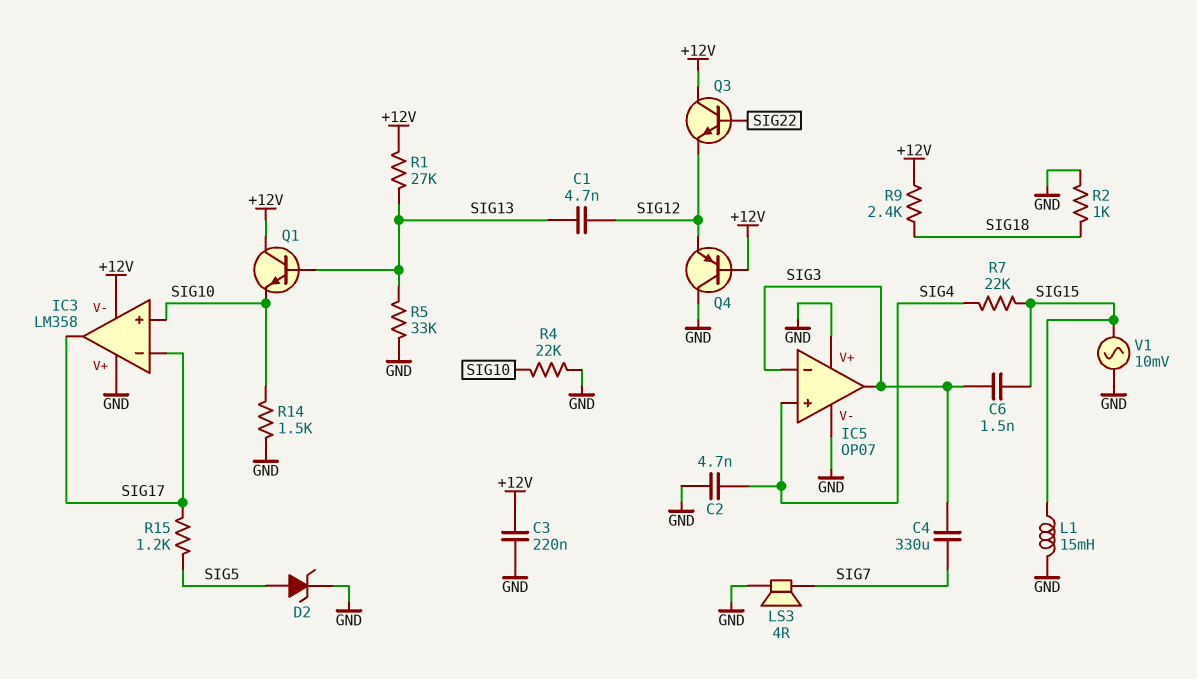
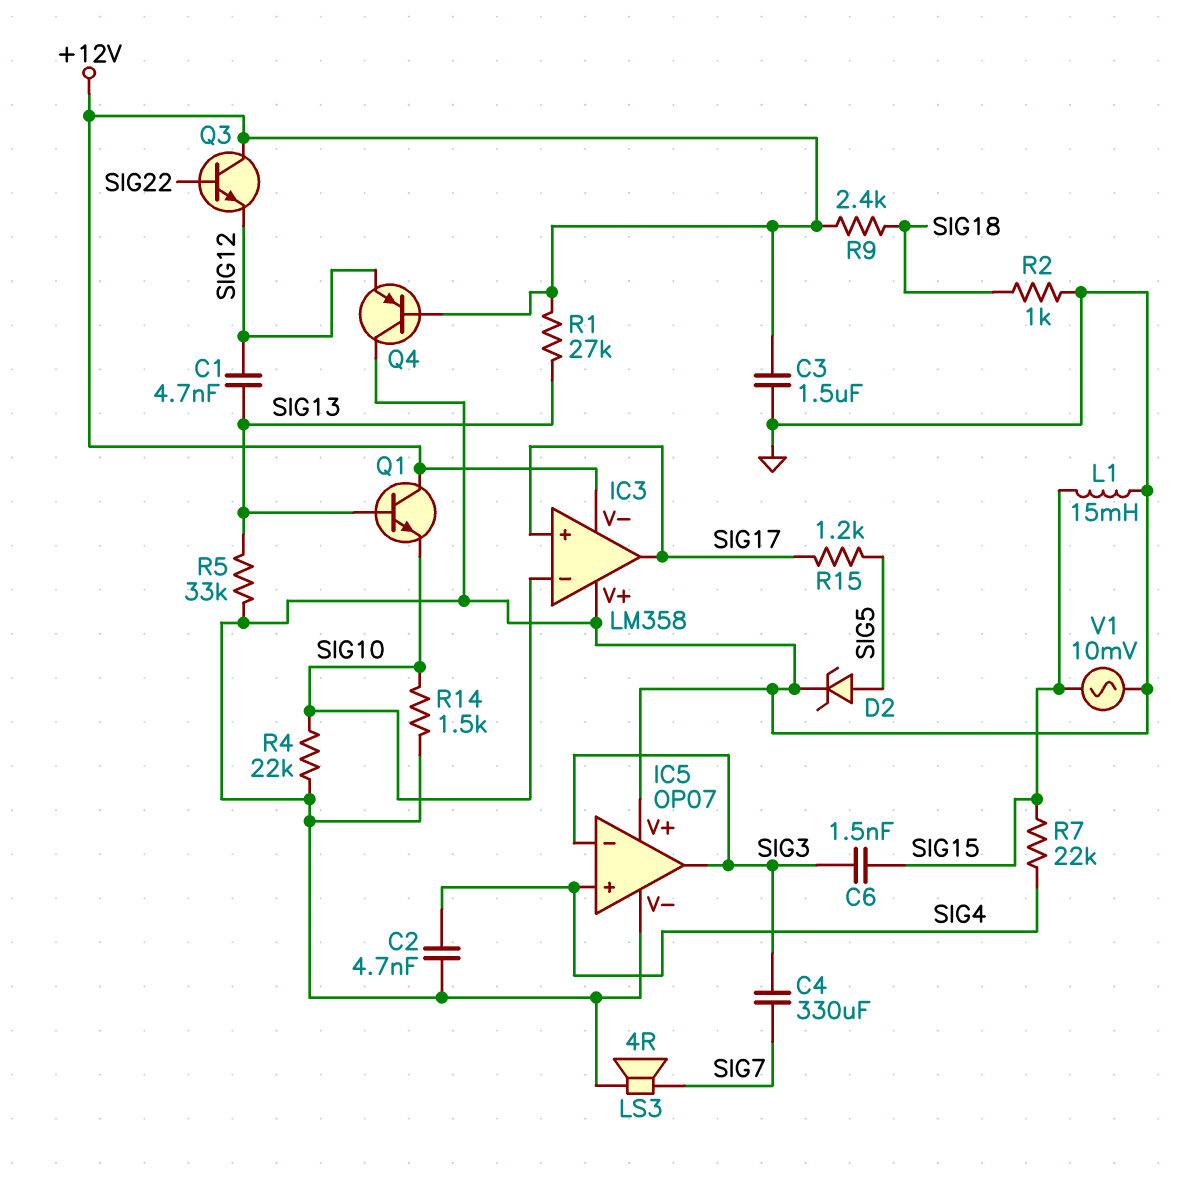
C3: 220nF (+12V, GND) -> 1.5uF (+12V, GND)
IC3 pin in+: SIG10 -> SIG17
IC3 pin in-: SIG17 -> SIG10

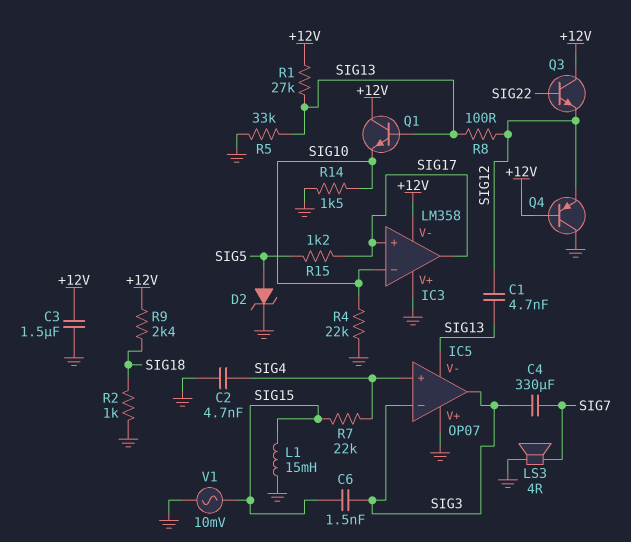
IC5 pin V-: GND -> SIG13
R8: none -> 100 (SIG12, SIG13)

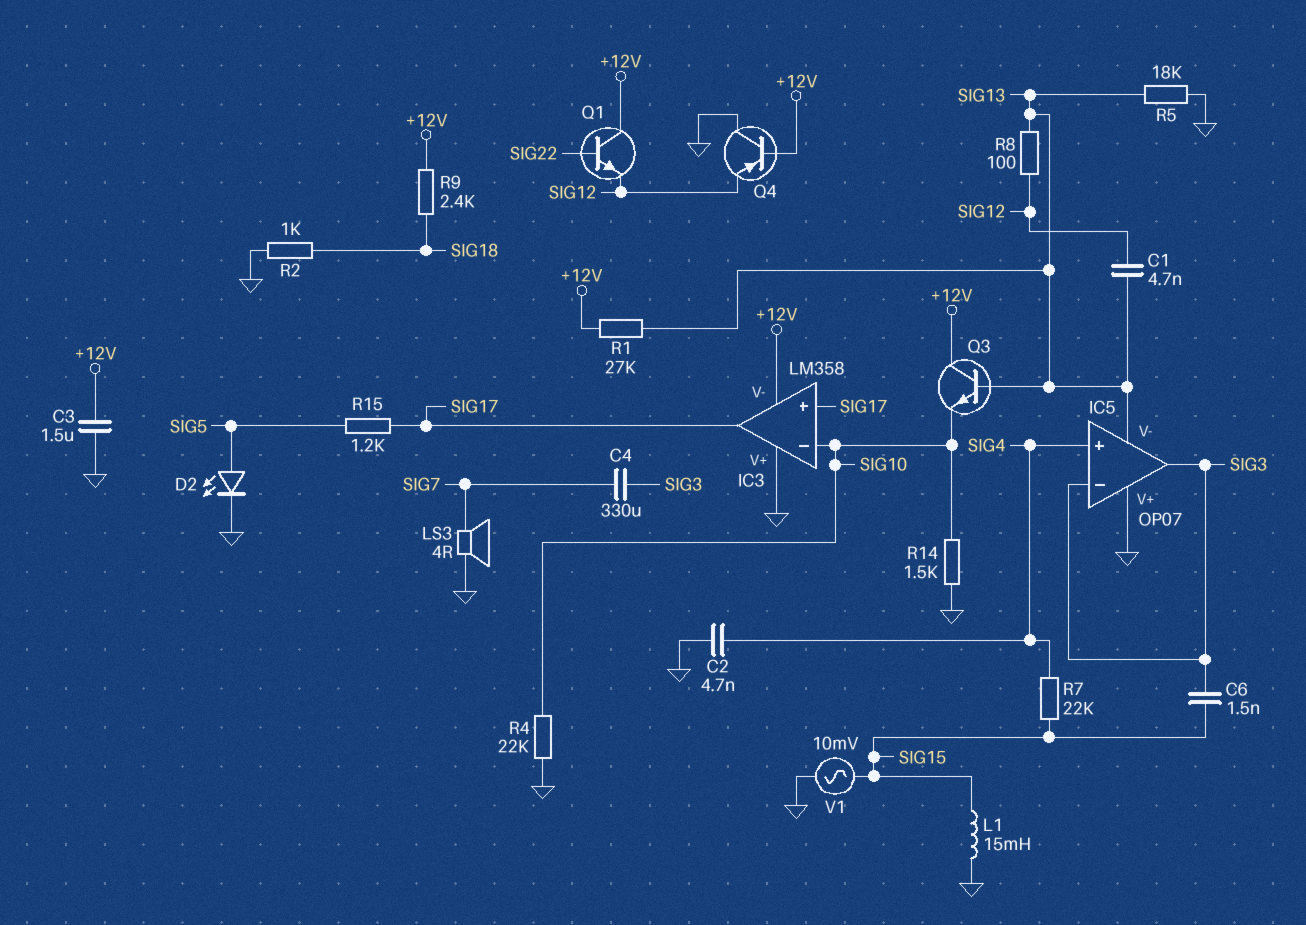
D2: zener (A SIG5, K GND) -> LED (A SIG5, K GND)
Q1: NPN (B SIG13, C +12V, E SIG10) -> NPN (B SIG22, C +12V, E SIG12)
Q3: NPN (B SIG22, C +12V, E SIG12) -> NPN (B SIG13, C +12V, E SIG10)
R5: 33k (GND, SIG13) -> 18k (GND, SIG13)

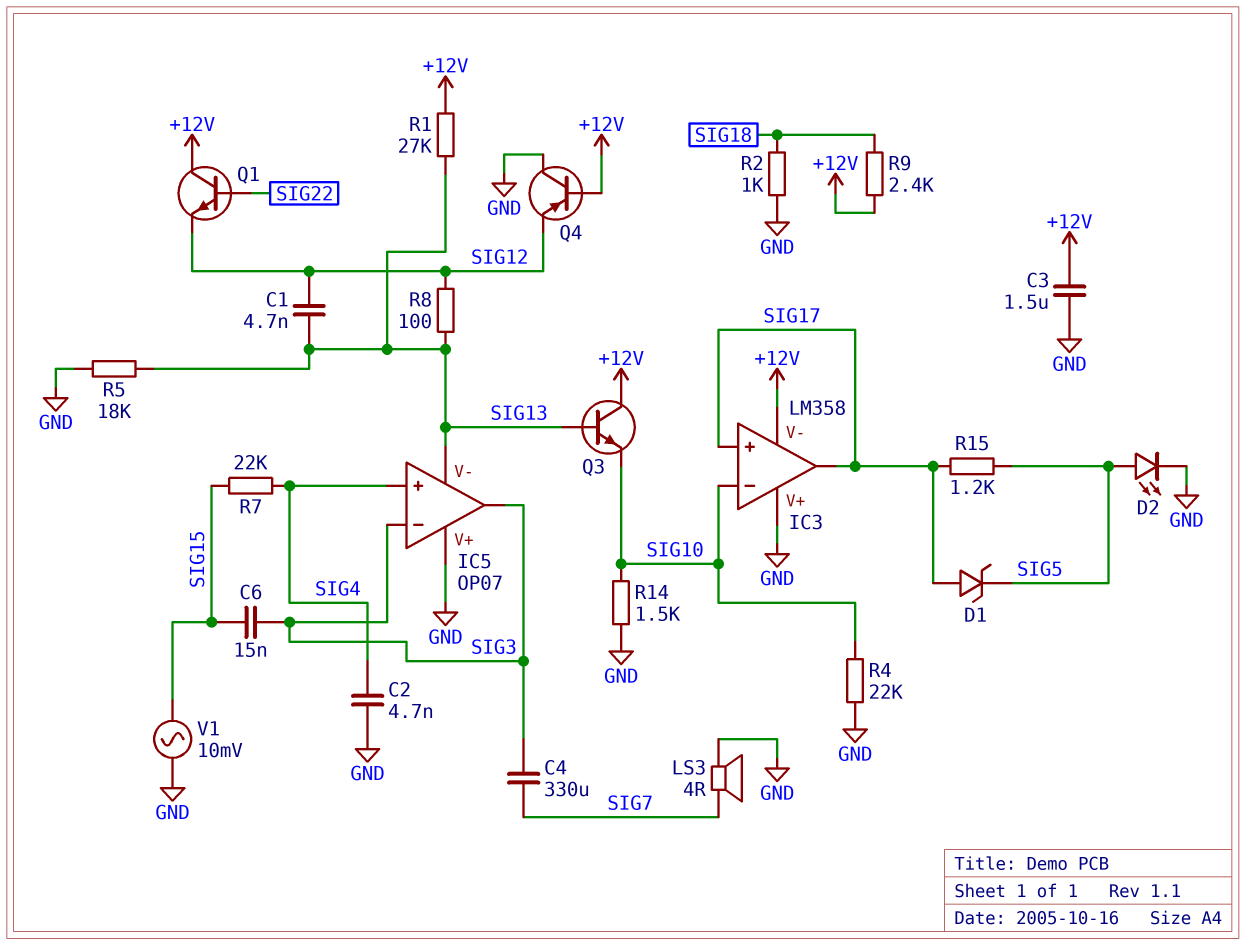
C6: 1.5nF (SIG3, SIG15) -> 15nF (SIG3, SIG15)
D1: none -> zener (A SIG17, K SIG5)
L1: 15mH (GND, SIG15) -> none

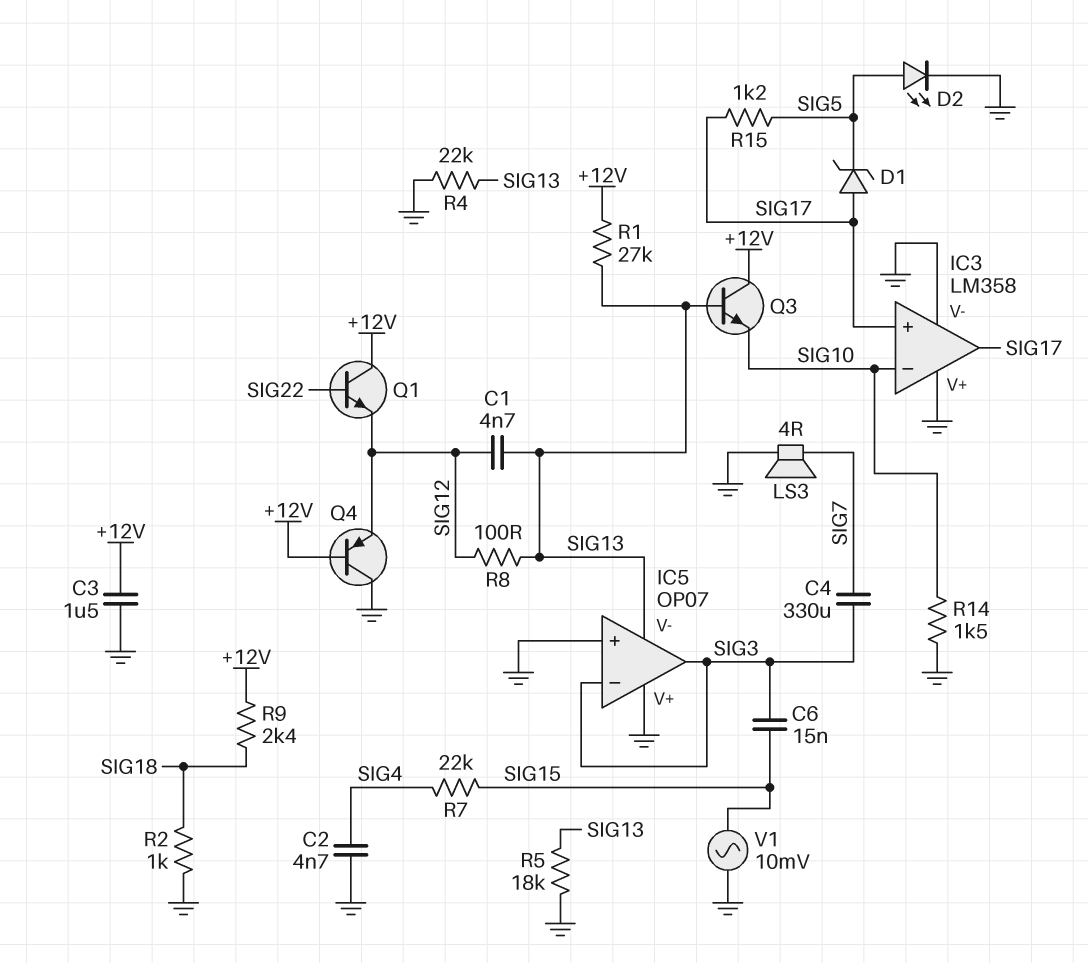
IC3 pin V-: +12V -> GND
IC5 pin in+: SIG4 -> GND
R4: 22k (GND, SIG10) -> 22k (GND, SIG13)

